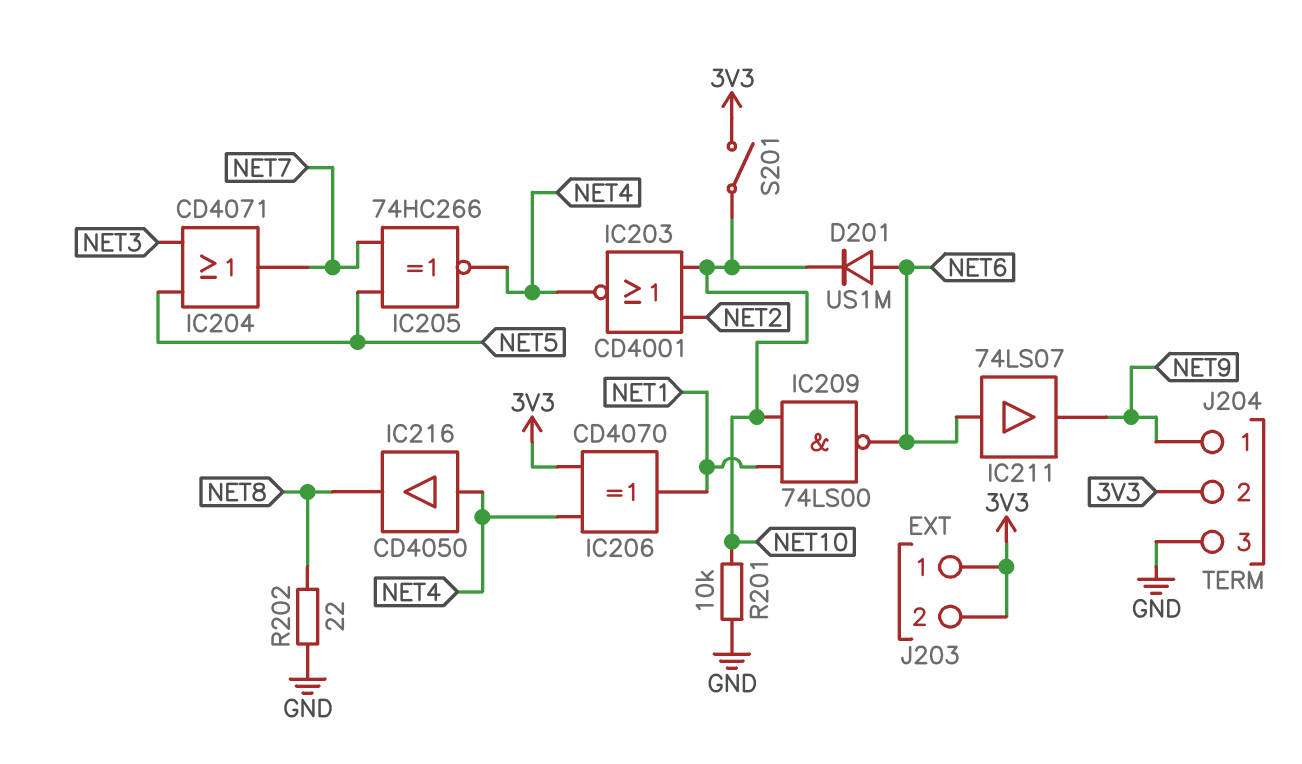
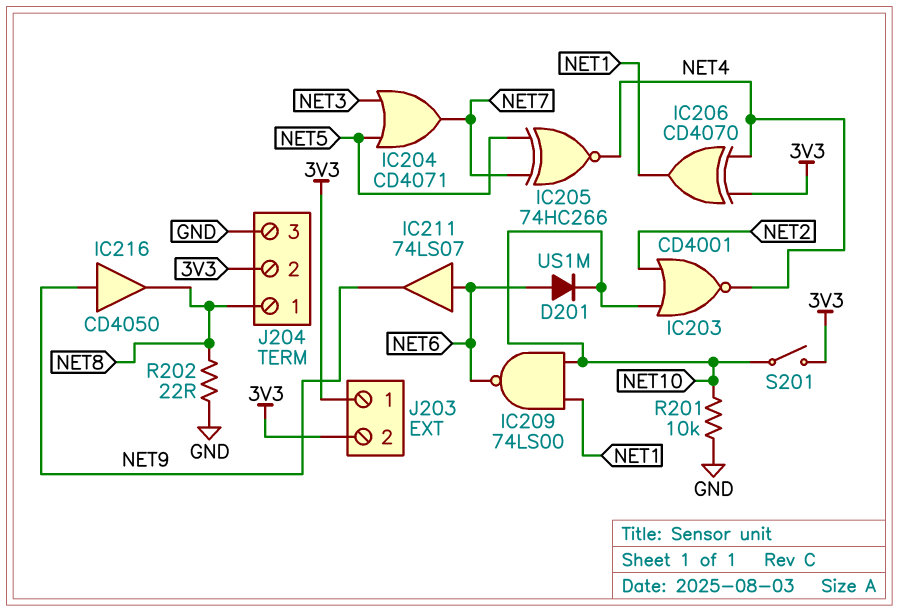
IC216: buffer CD4050 (in NET4, out NET8) -> buffer CD4050 (in NET9, out NET8)
J204 pin 1: NET9 -> NET8

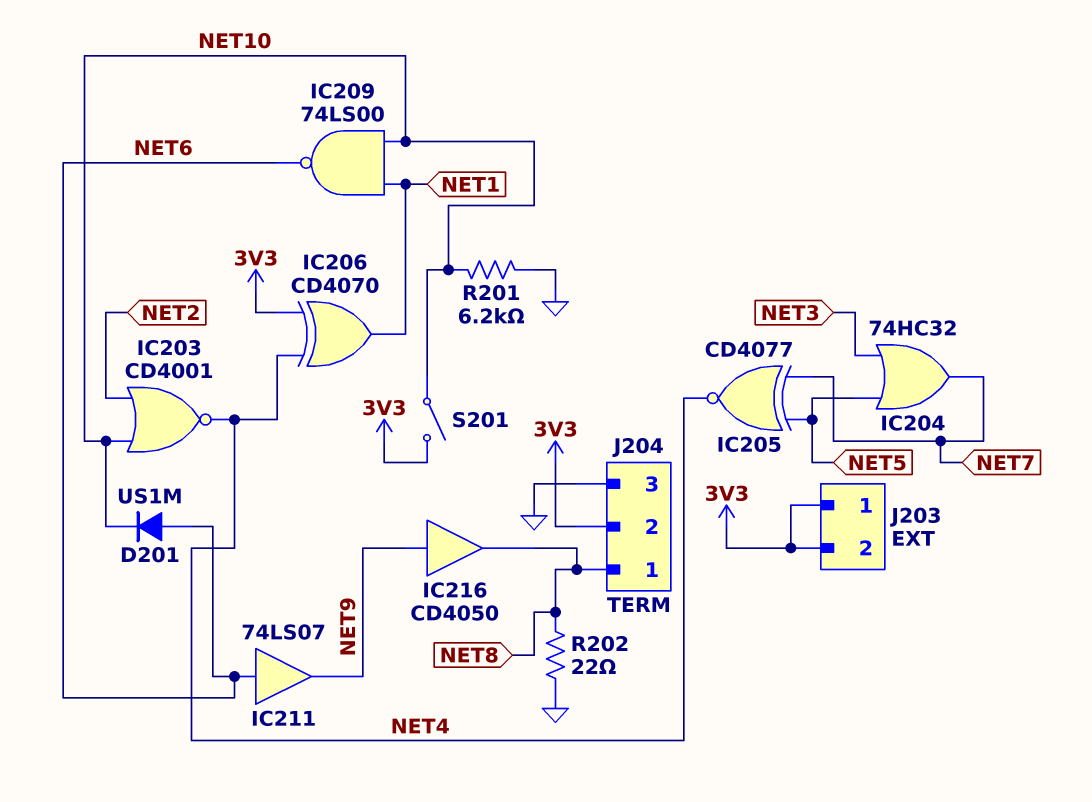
IC204: OR CD4071 (in NET3, in NET5, out NET7) -> OR 74HC32 (in NET3, in NET5, out NET7)
IC205: XNOR 74HC266 (in NET5, in NET7, out NET4) -> XNOR CD4077 (in NET5, in NET7, out NET4)
R201: 10k (GND, NET10) -> 6.2k (GND, NET10)

